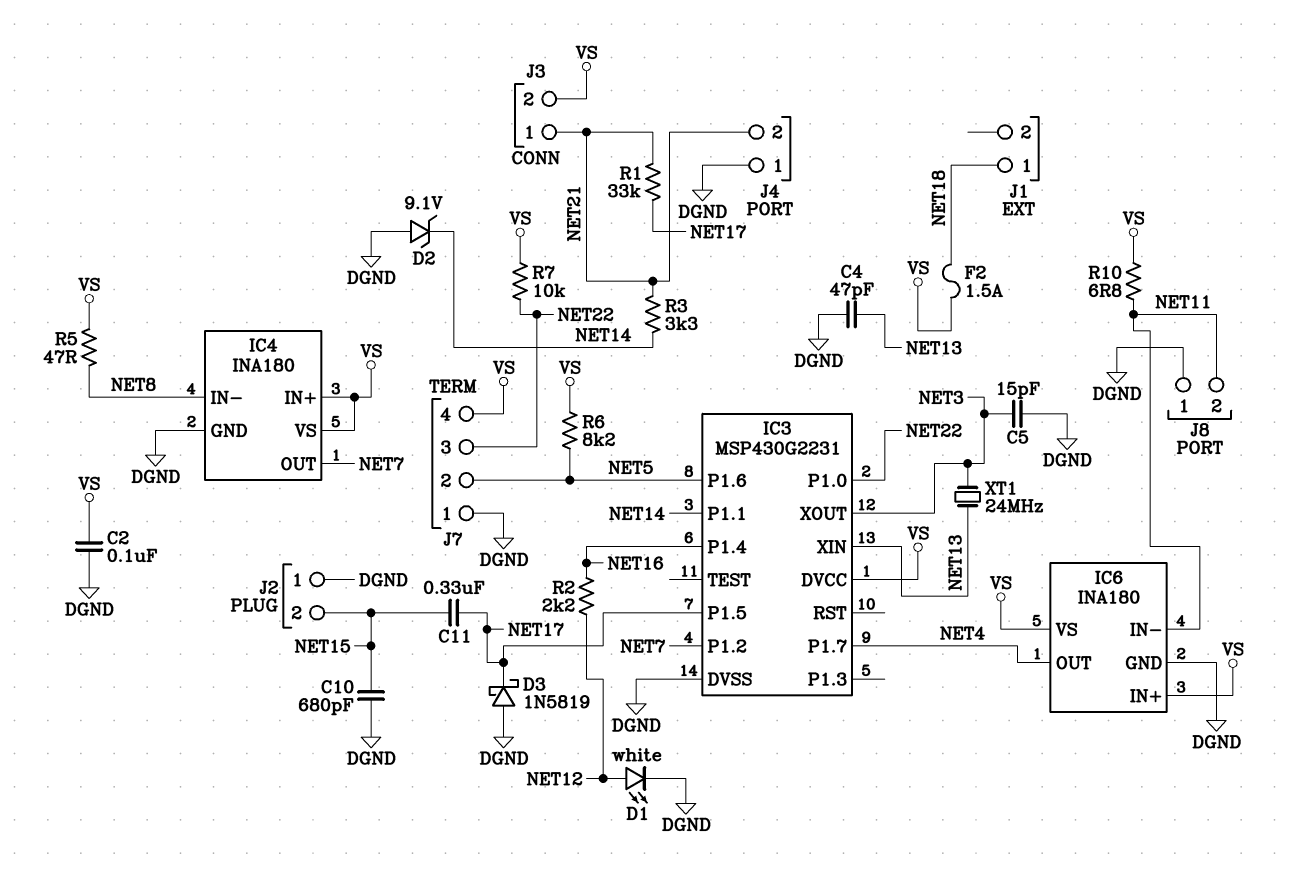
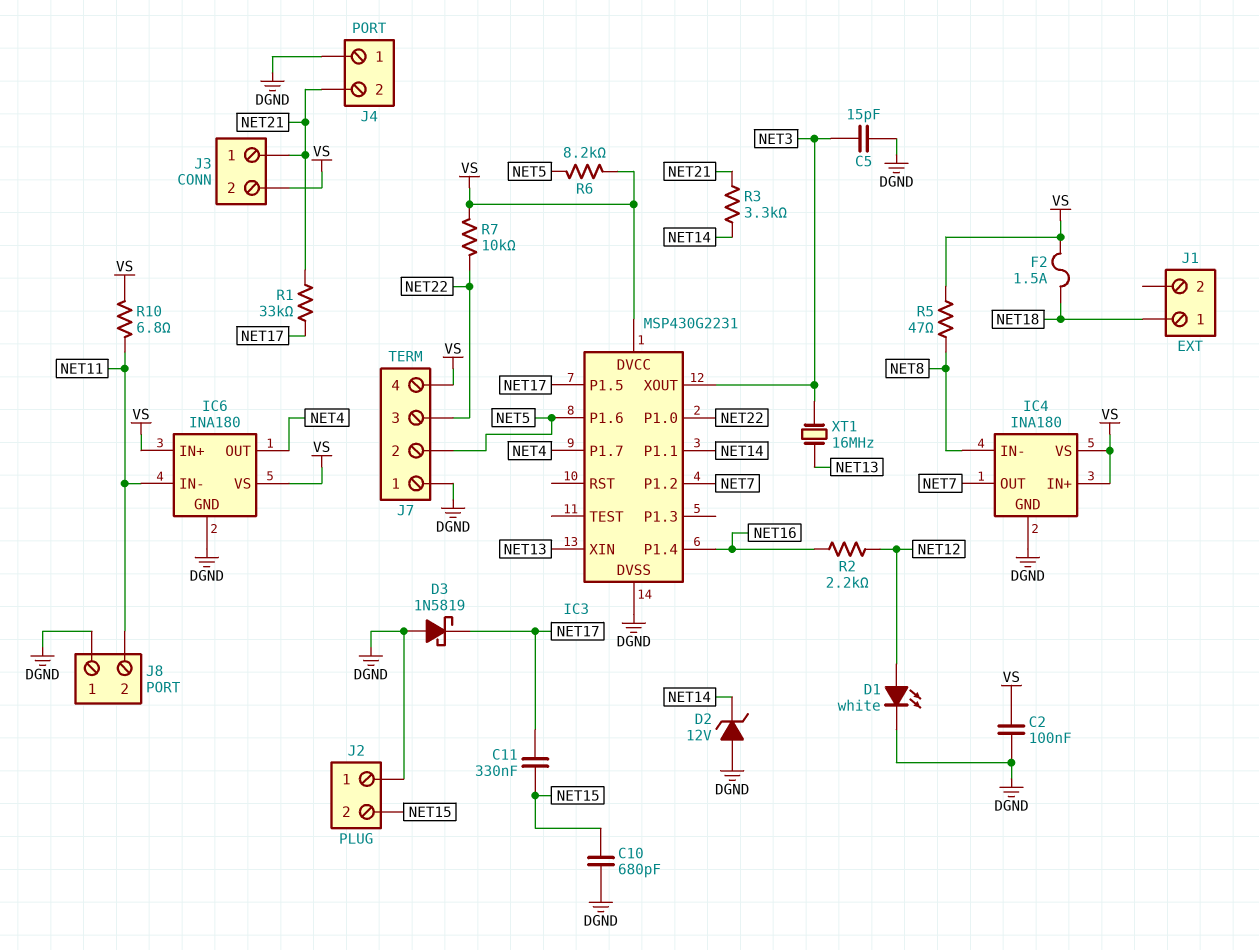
C4: 47pF (DGND, NET13) -> none
D2: zener 9.1V (A DGND, K NET14) -> zener 12V (A DGND, K NET14)
XT1: 24MHz (NET3, NET13) -> 16MHz (NET3, NET13)

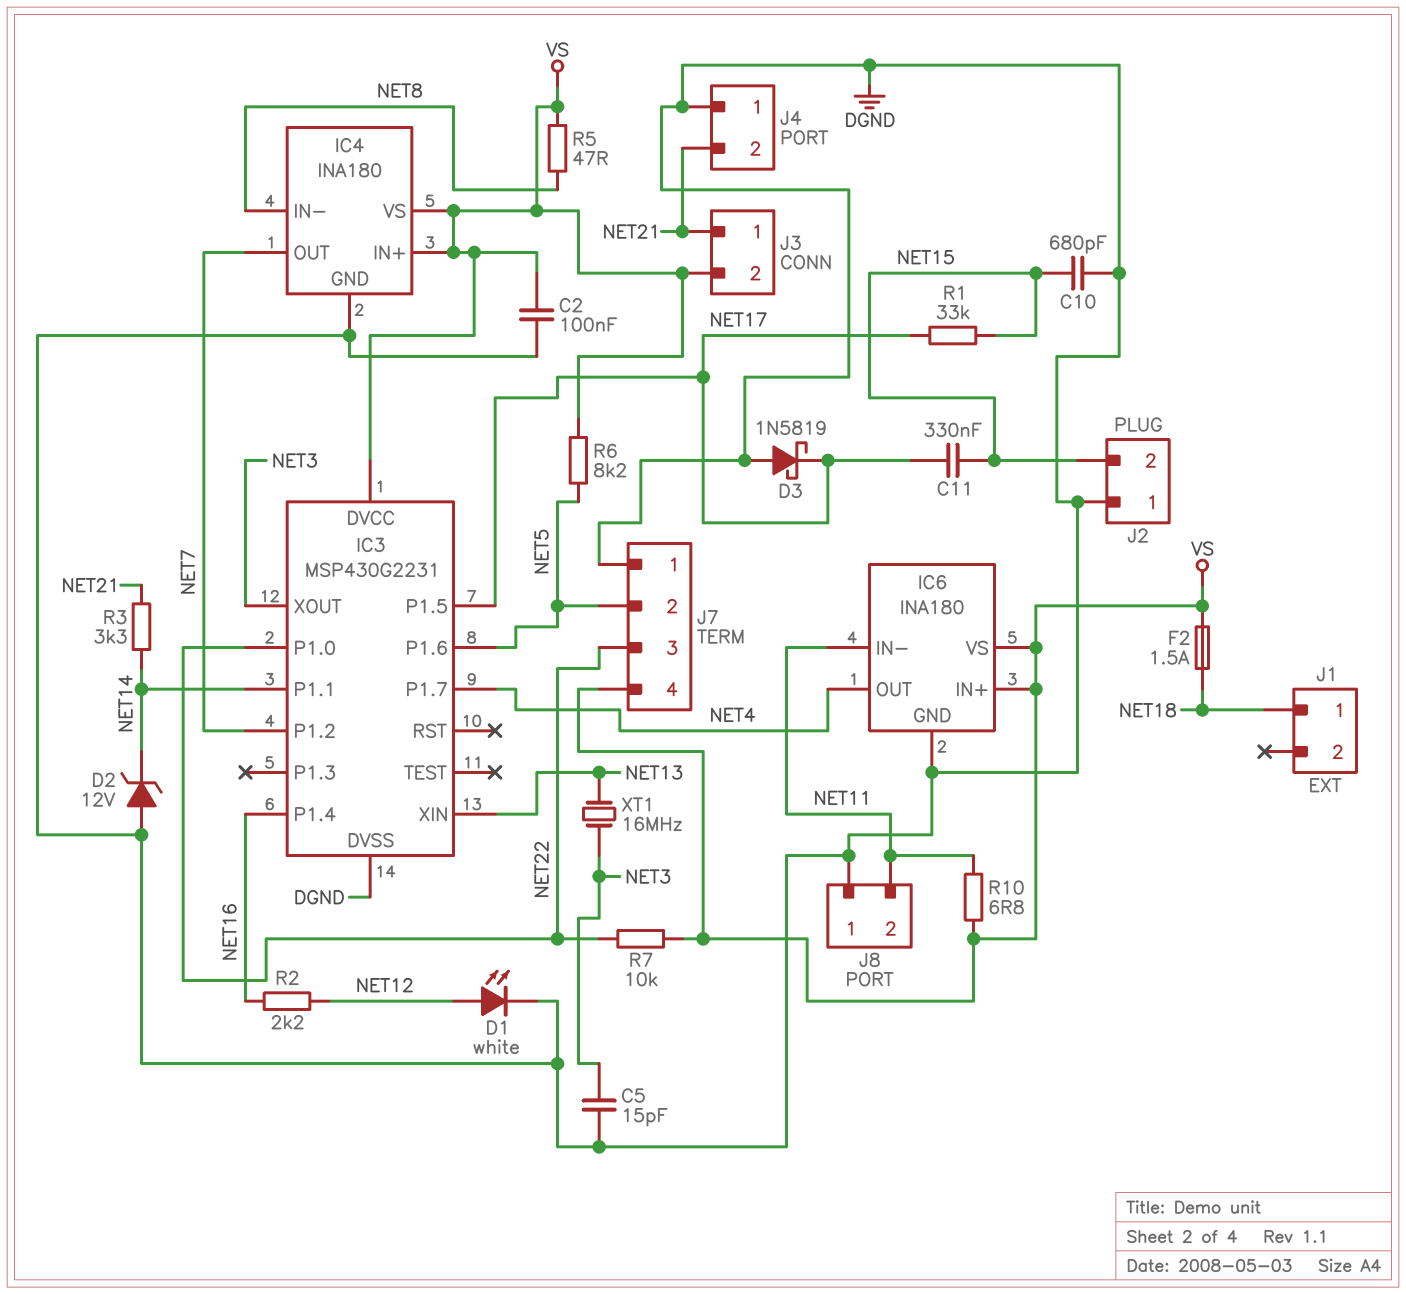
R1: 33k (NET17, NET21) -> 33k (NET15, NET17)

